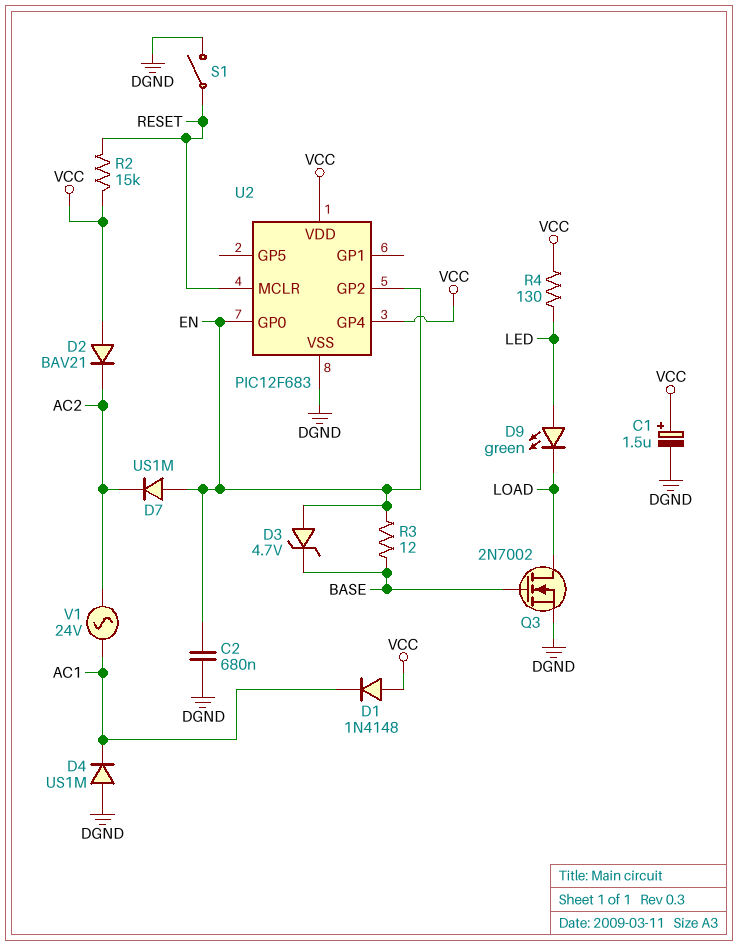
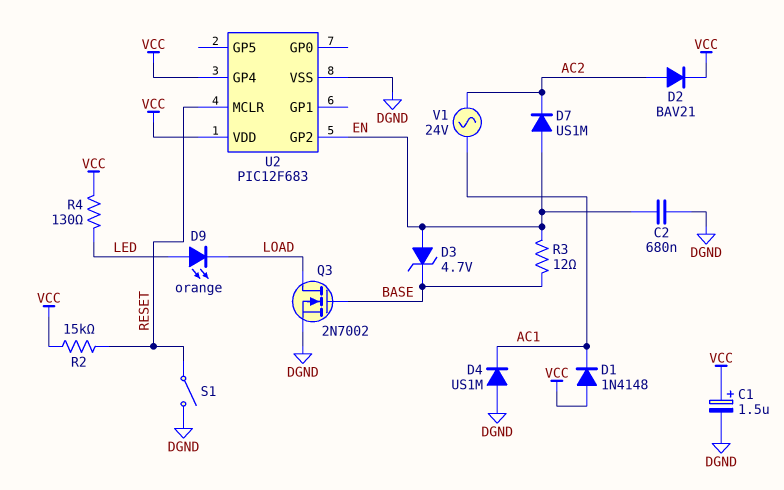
D2: diode BAV21 (A VCC, K AC2) -> diode BAV21 (A AC2, K VCC)
D9: LED green (A LED, K LOAD) -> LED orange (A LED, K LOAD)
U2 pin GP0: EN -> none

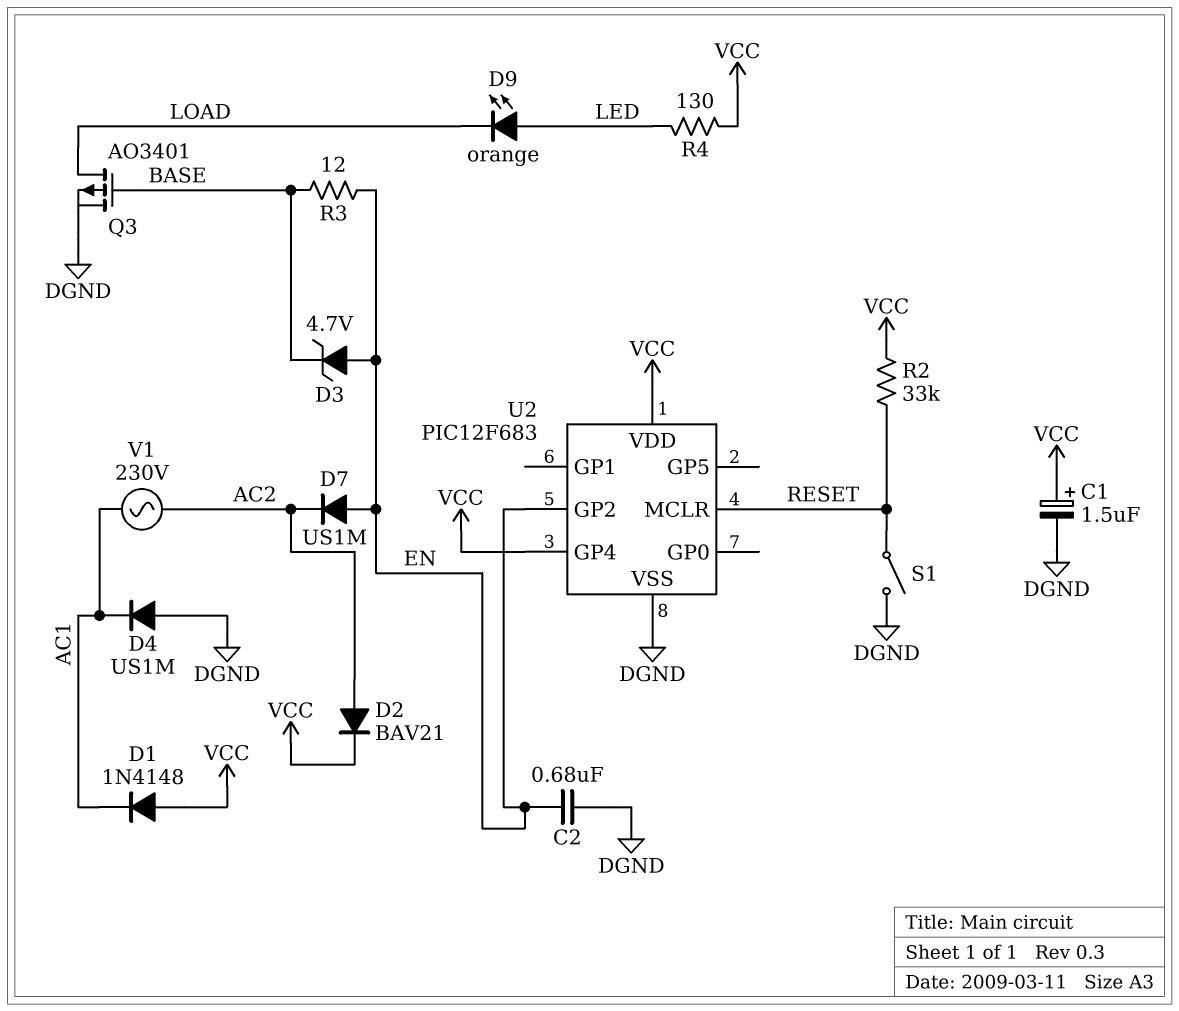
Q3: NMOS 2N7002 (G BASE, D LOAD, S DGND) -> PMOS AO3401 (G BASE, D LOAD, S DGND)
R2: 15k (RESET, VCC) -> 33k (RESET, VCC)
V1: AC 24V (AC1, AC2) -> AC 230V (AC1, AC2)

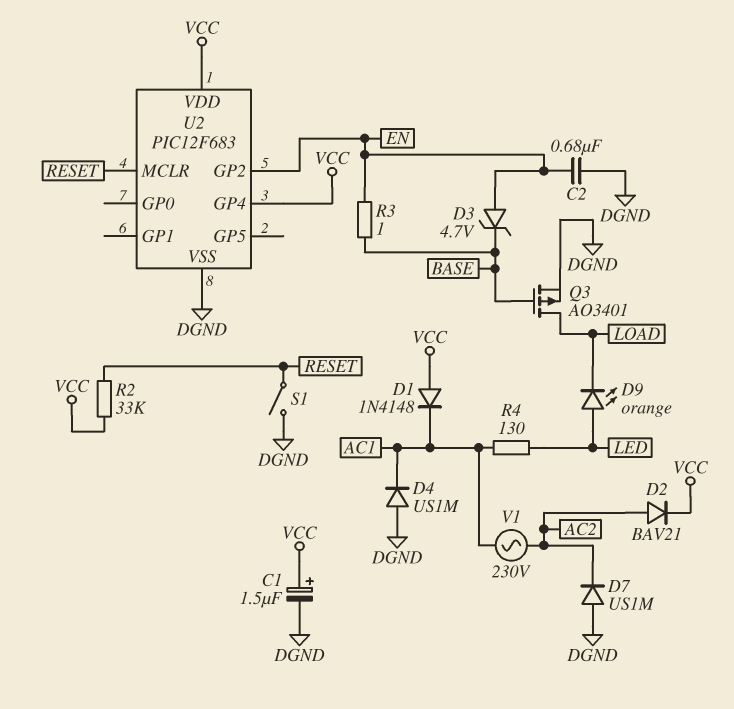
D7: diode US1M (A EN, K AC2) -> diode US1M (A DGND, K AC2)
R3: 12 (BASE, EN) -> 1 (BASE, EN)
R4: 130 (LED, VCC) -> 130 (AC1, LED)

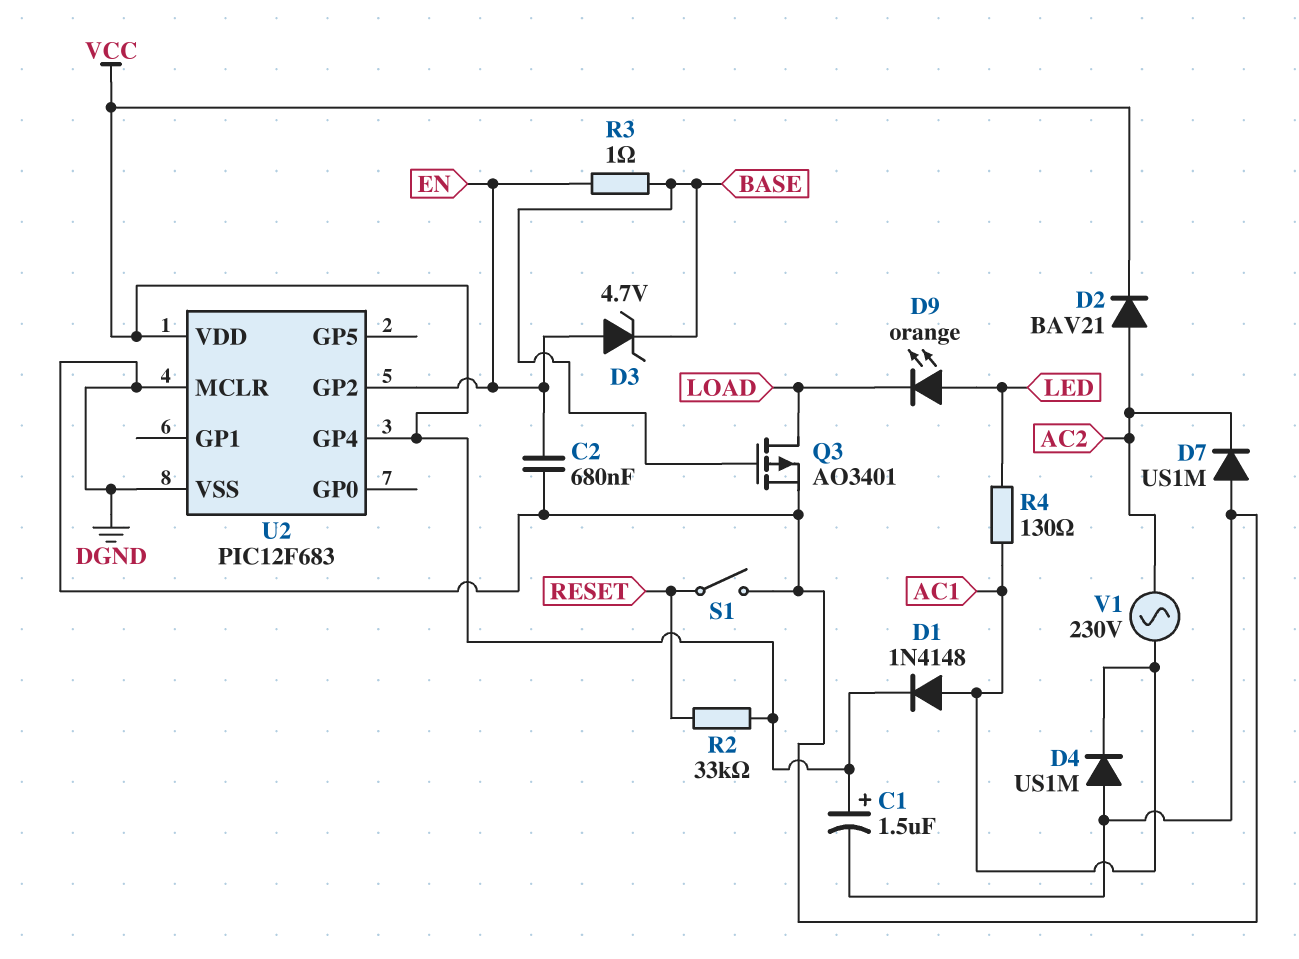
D1: diode 1N4148 (A VCC, K AC1) -> diode 1N4148 (A AC1, K VCC)
U2 pin MCLR: RESET -> DGND

